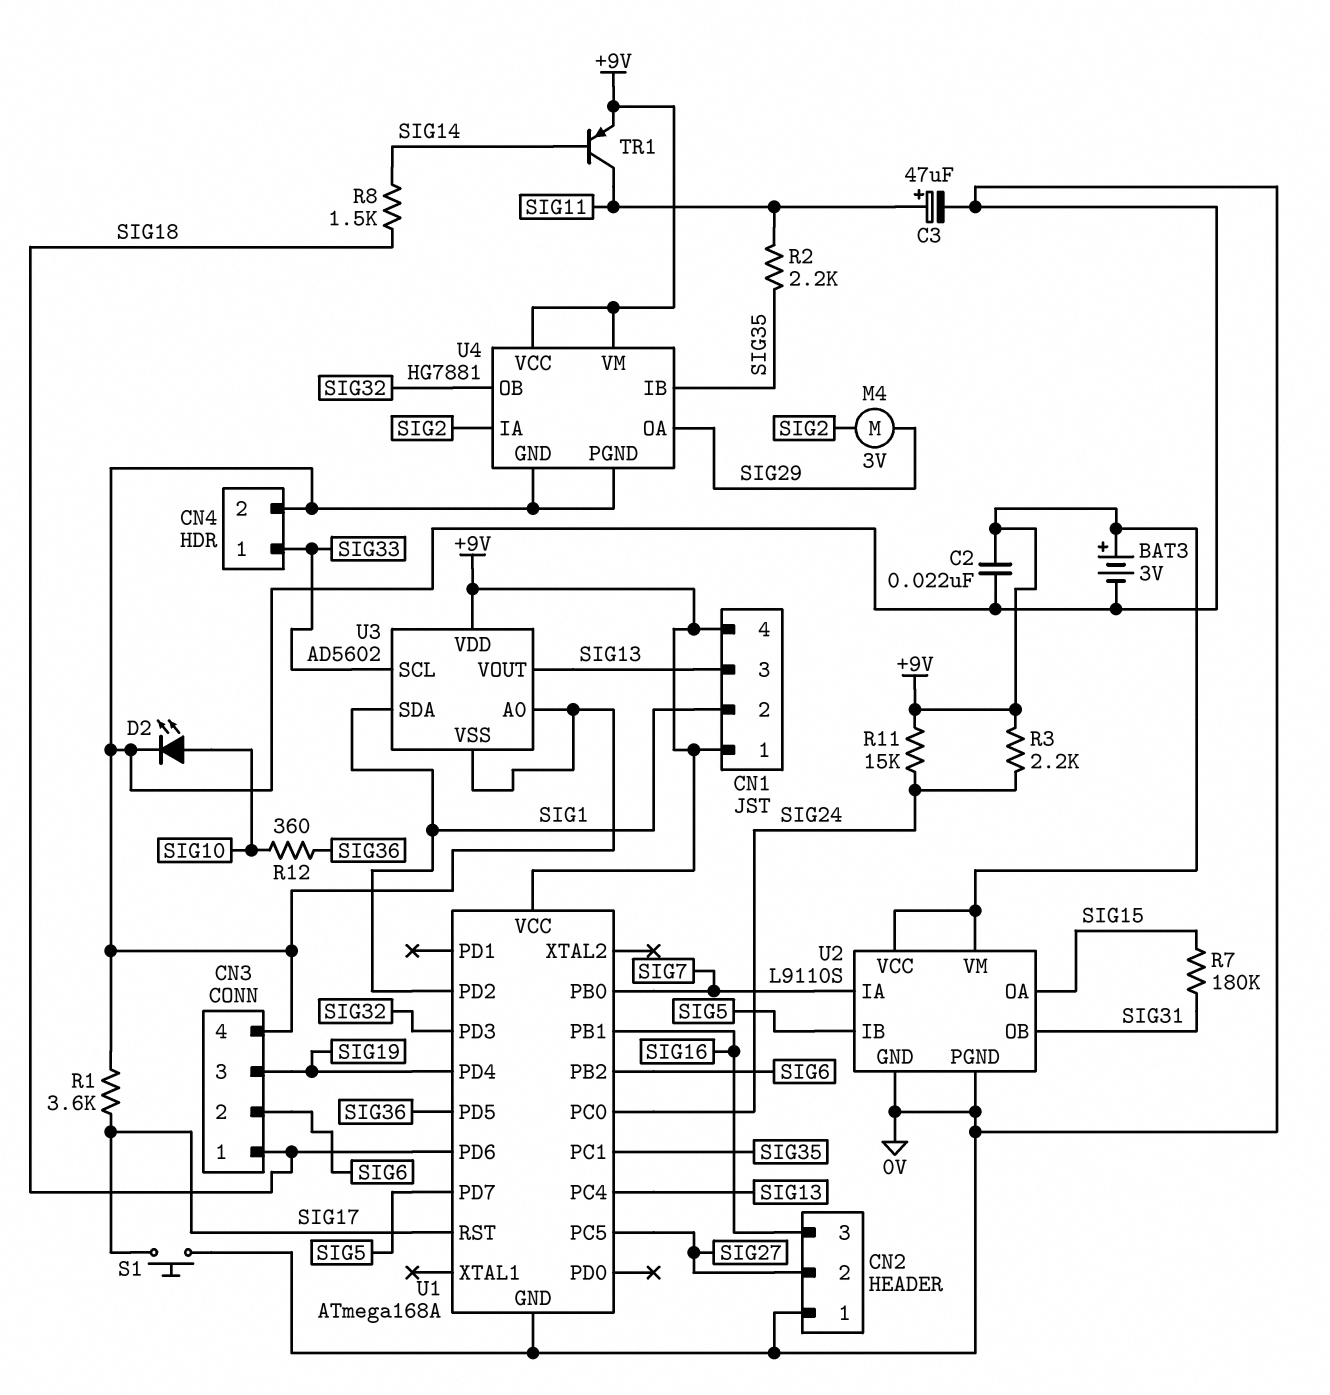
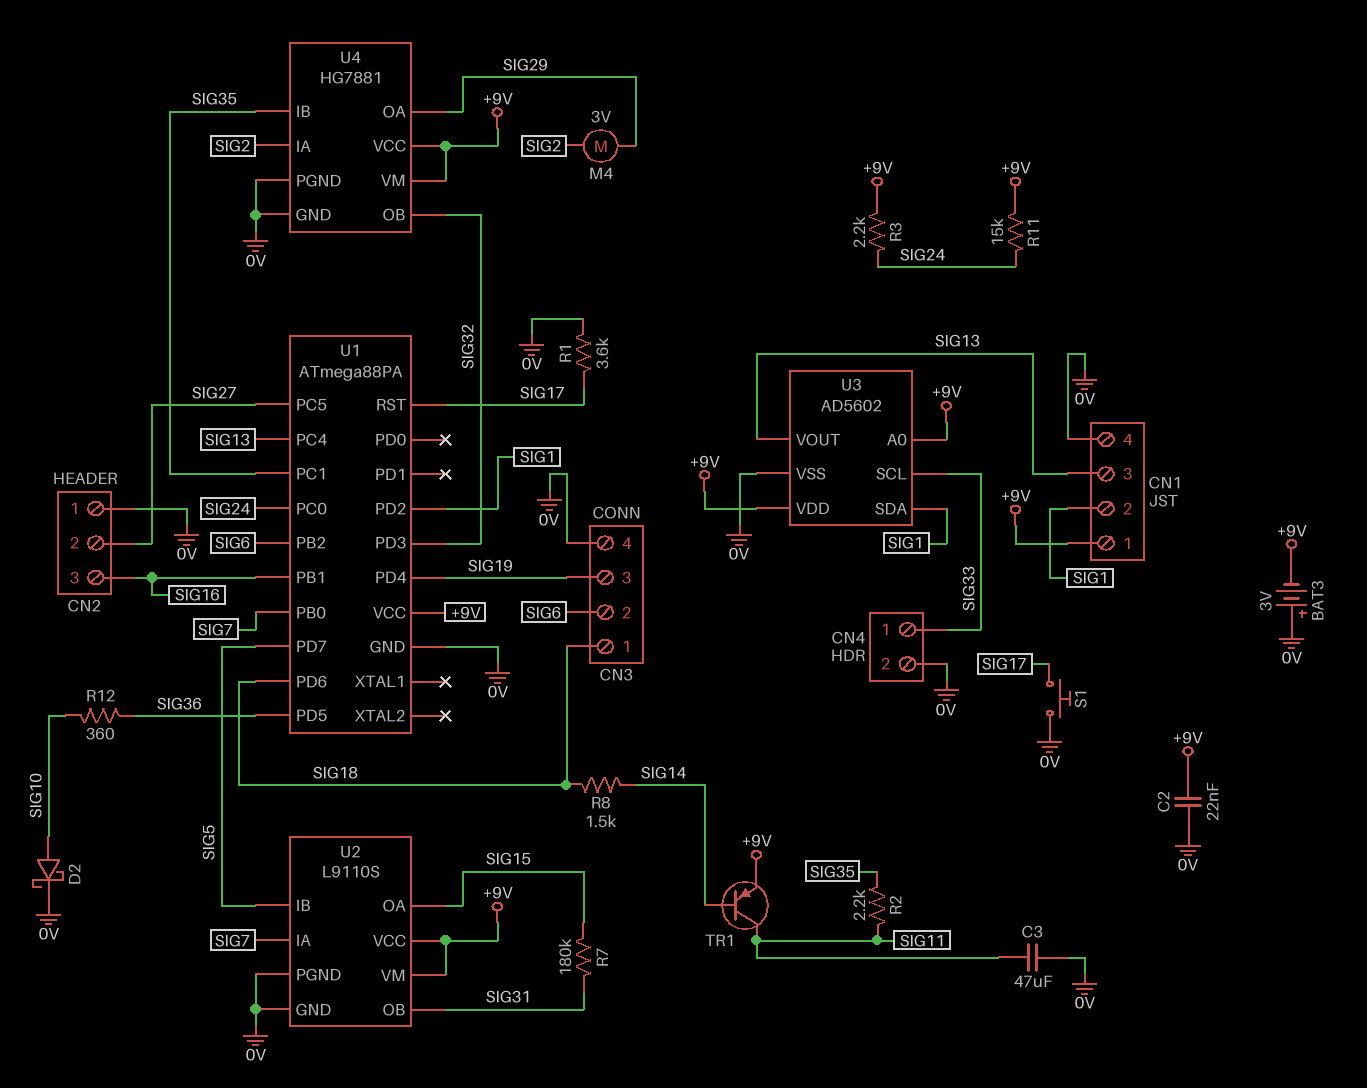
BAT3: 3V (plus +9V, minus 0V) -> 3V (plus 0V, minus +9V)
C3: 47uF (plus SIG11, minus 0V) -> 47uF (0V, SIG11)
CN1 pin 4: +9V -> 0V
D2: LED (A SIG10, K 0V) -> schottky (A SIG10, K 0V)
U1: ATmega168A -> ATmega88PA
U3 pin A0: 0V -> +9V

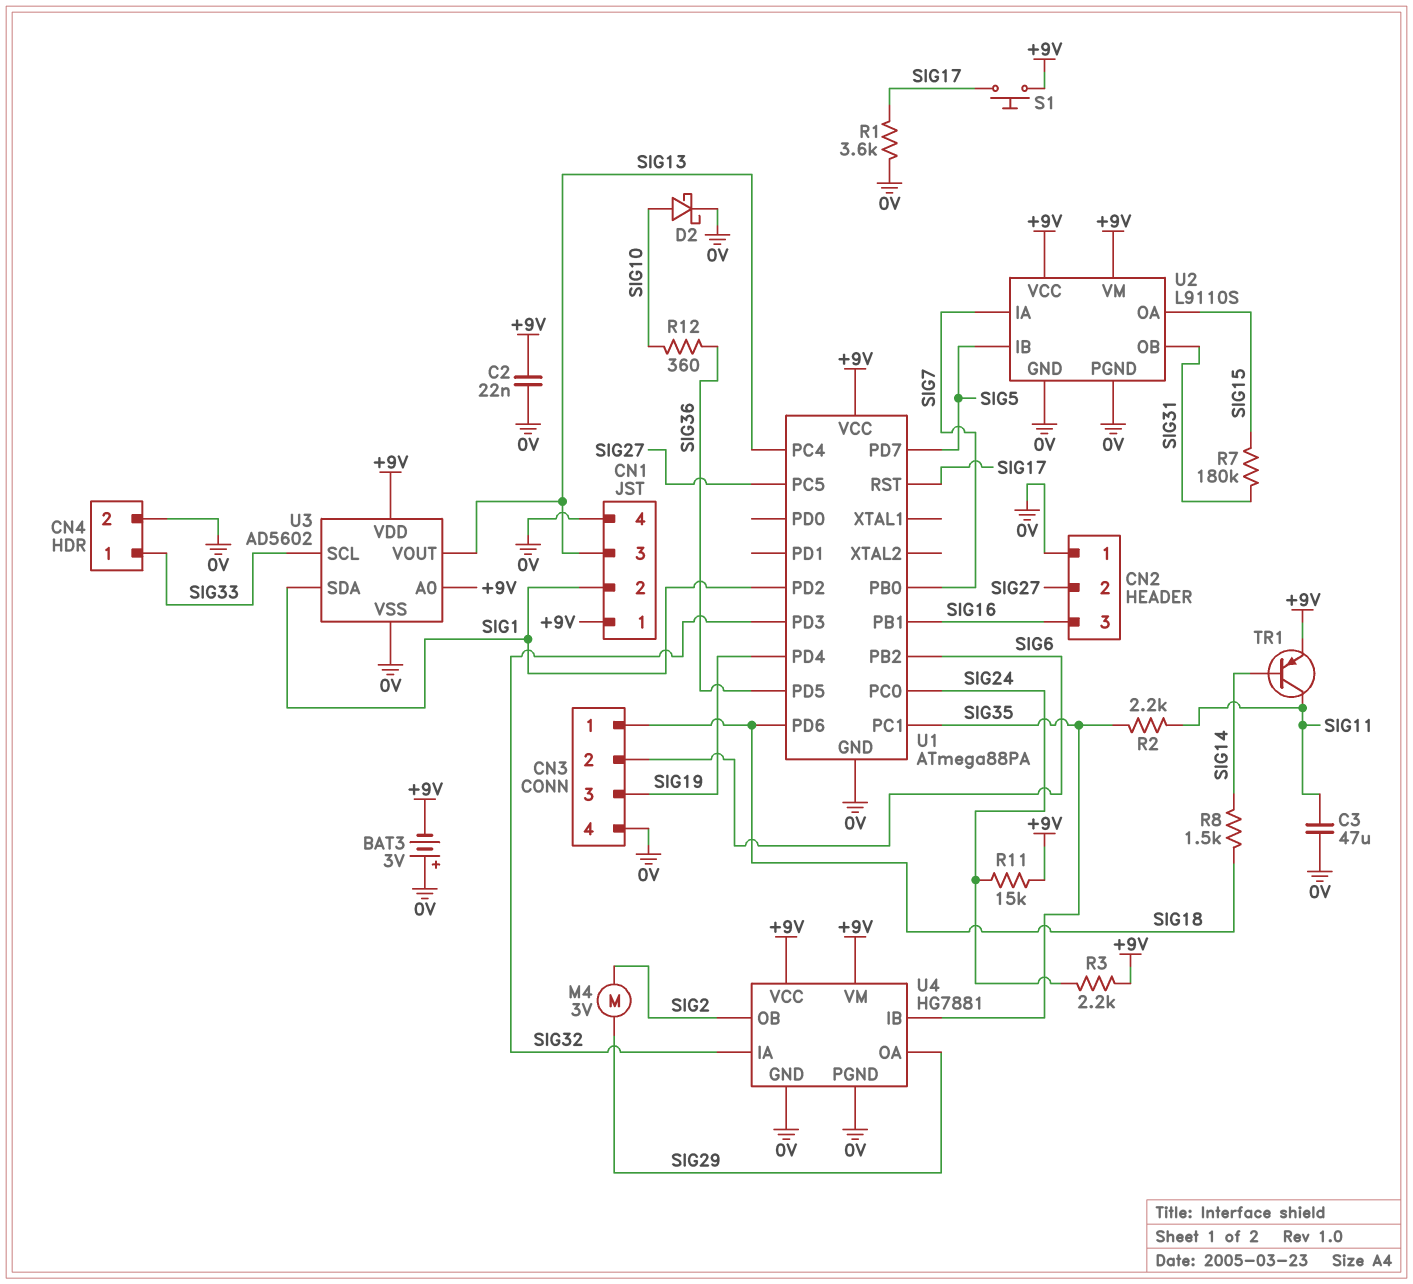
S1: button (0V, SIG17) -> button (+9V, SIG17)
U4 pin IA: SIG2 -> SIG32
U4 pin OB: SIG32 -> SIG2

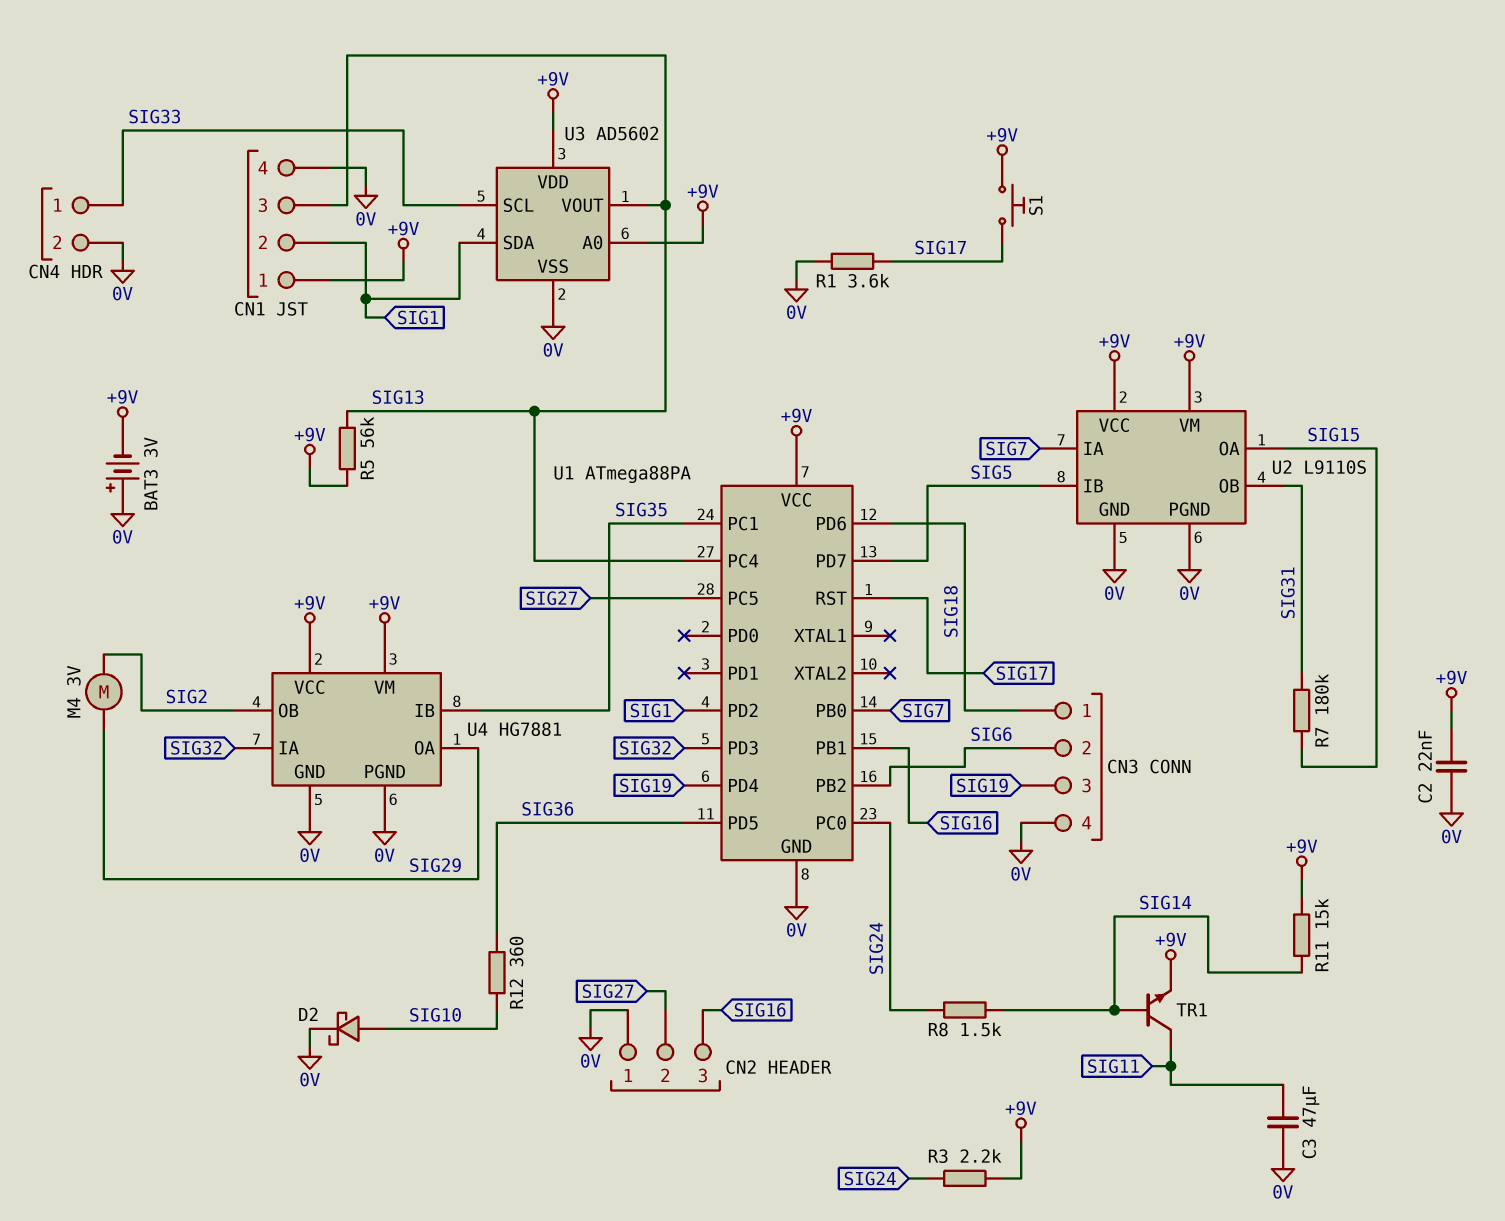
R2: 2.2k (SIG11, SIG35) -> none
R5: none -> 56k (+9V, SIG13)
R8: 1.5k (SIG14, SIG18) -> 1.5k (SIG14, SIG24)
R11: 15k (+9V, SIG24) -> 15k (+9V, SIG14)
TR1: PNP (B SIG14, C SIG11, E +9V) -> NPN (B SIG14, C SIG11, E +9V)

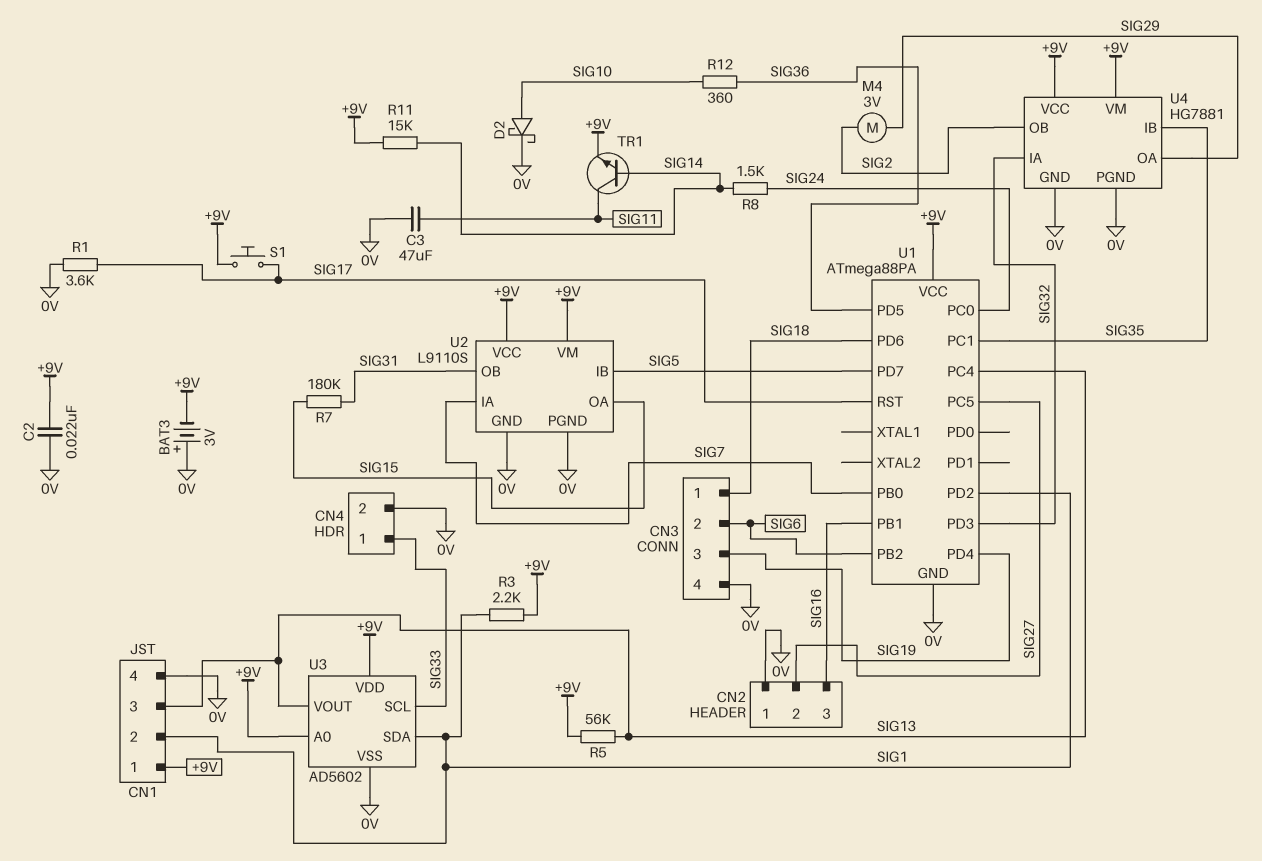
R3: 2.2k (+9V, SIG24) -> 2.2k (+9V, SIG1)

